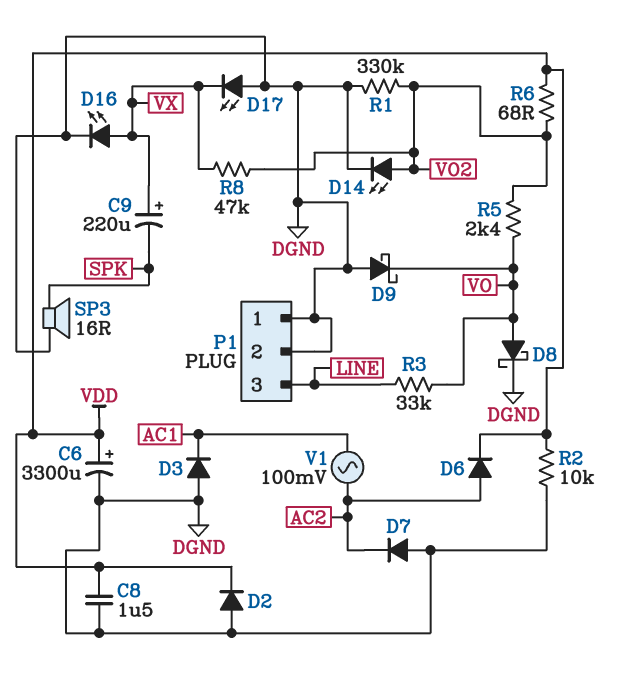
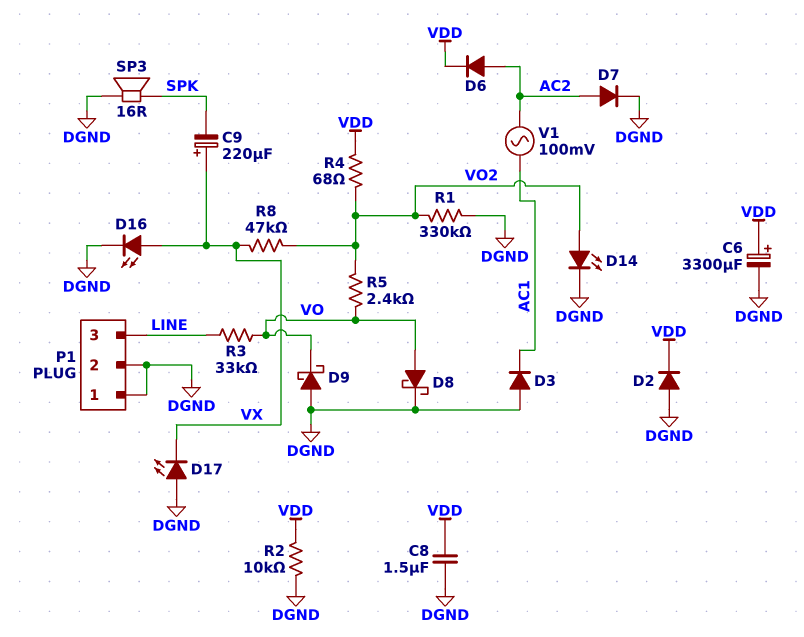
D7: diode (A DGND, K AC2) -> diode (A AC2, K DGND)
R4: none -> 68 (VDD, VO2)
R6: 68 (VDD, VO2) -> none

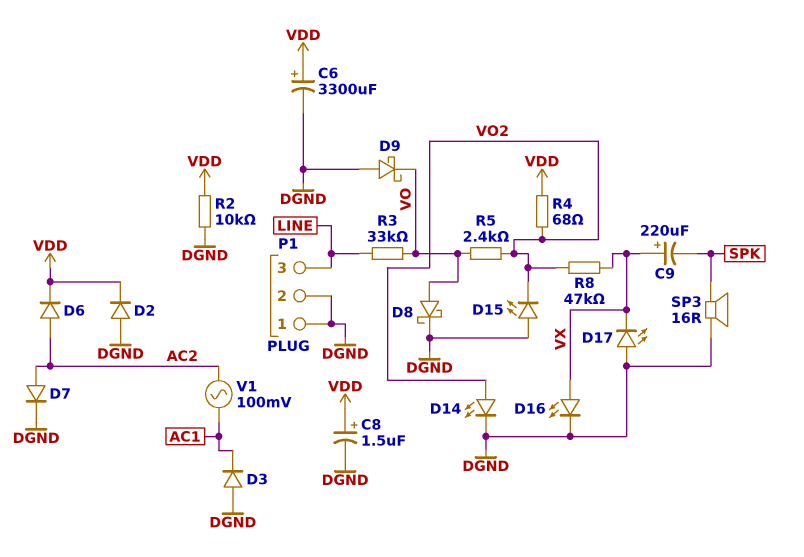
C8: 1.5uF (DGND, VDD) -> 1.5uF (plus VDD, minus DGND)
D15: none -> LED (A DGND, K VO2)
R1: 330k (DGND, VO2) -> none

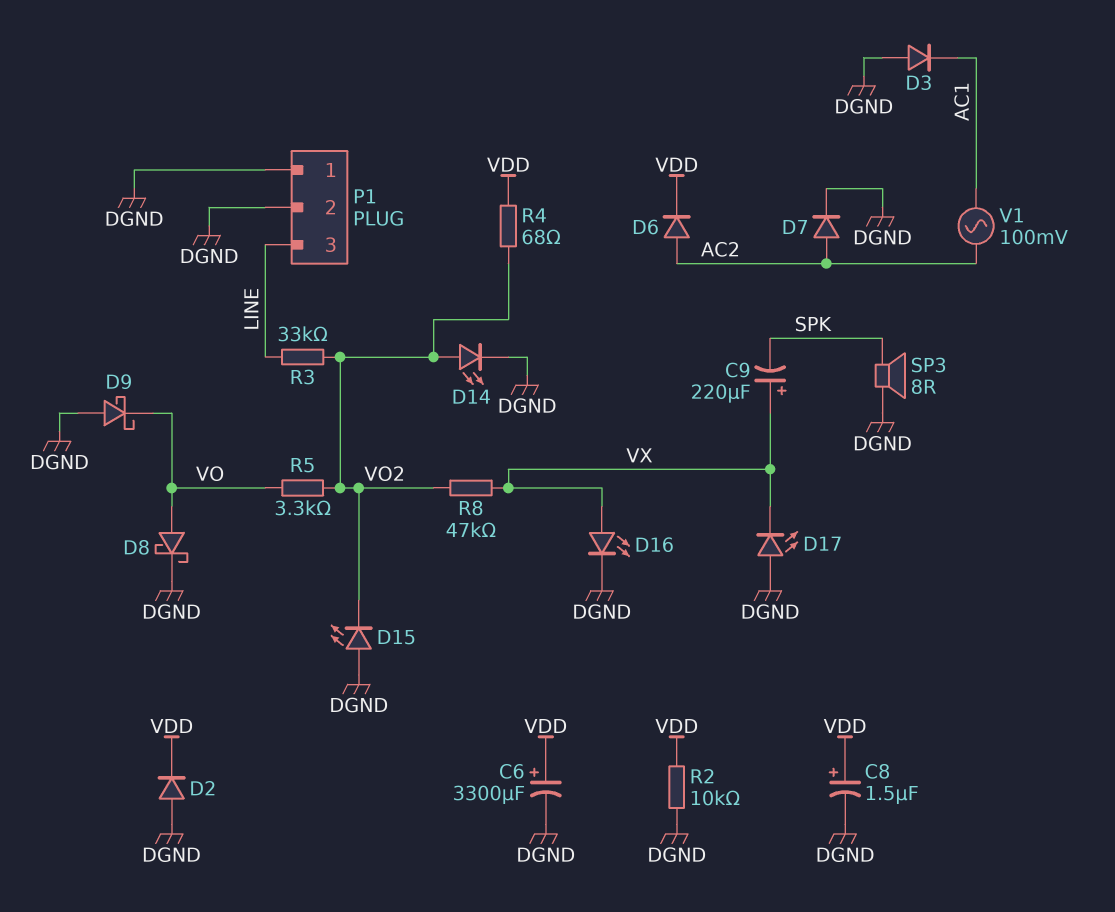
R3: 33k (LINE, VO) -> 33k (LINE, VO2)
R5: 2.4k (VO, VO2) -> 3.3k (VO, VO2)
SP3: speaker 16R (DGND, SPK) -> speaker 8R (DGND, SPK)

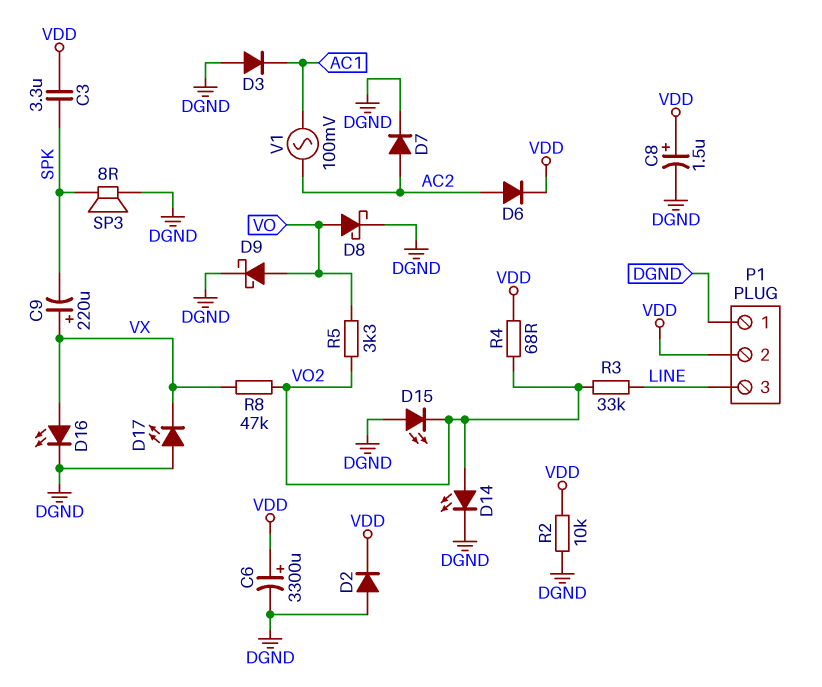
C3: none -> 3.3uF (SPK, VDD)
D9: schottky (A DGND, K VO) -> schottky (A VO, K DGND)
P1 pin 2: DGND -> VDD

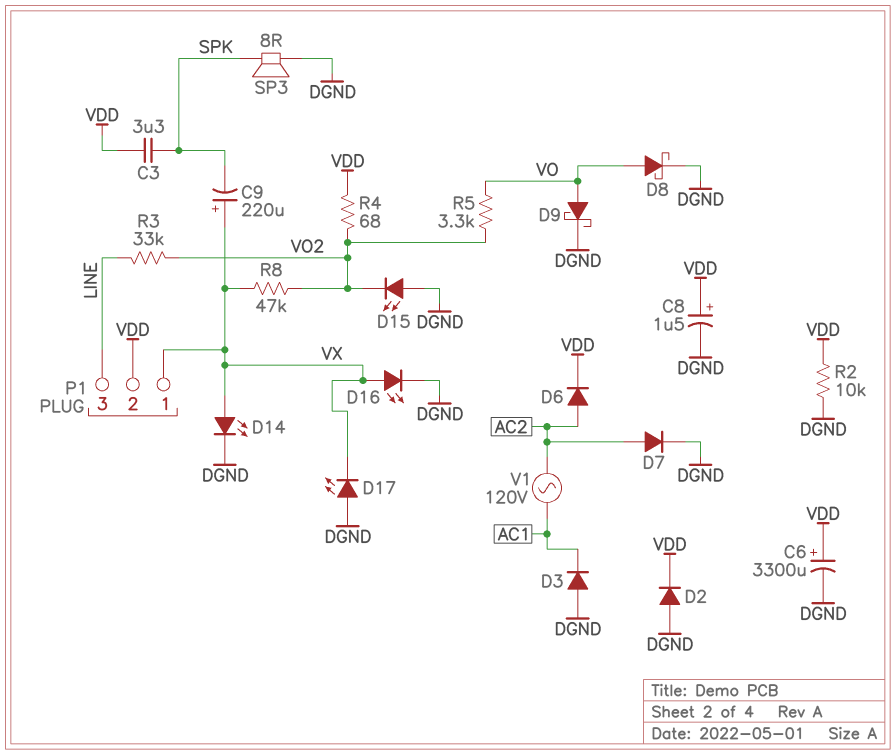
D14: LED (A VO2, K DGND) -> LED (A VX, K DGND)
P1 pin 1: DGND -> VX
V1: AC 100mV (AC1, AC2) -> AC 120V (AC1, AC2)

